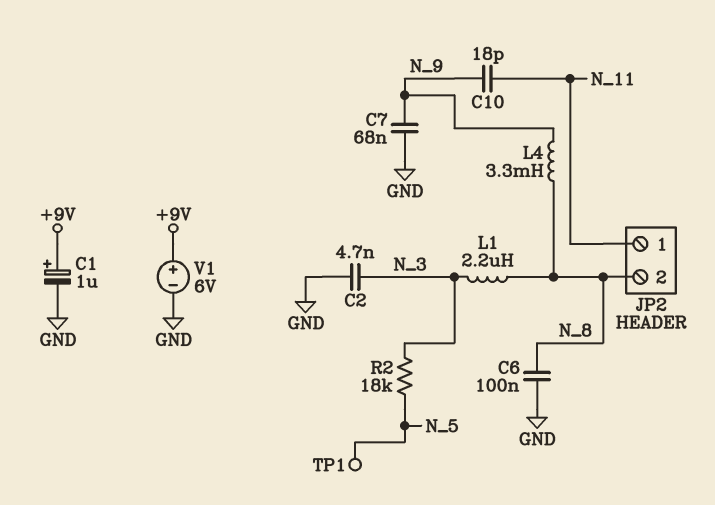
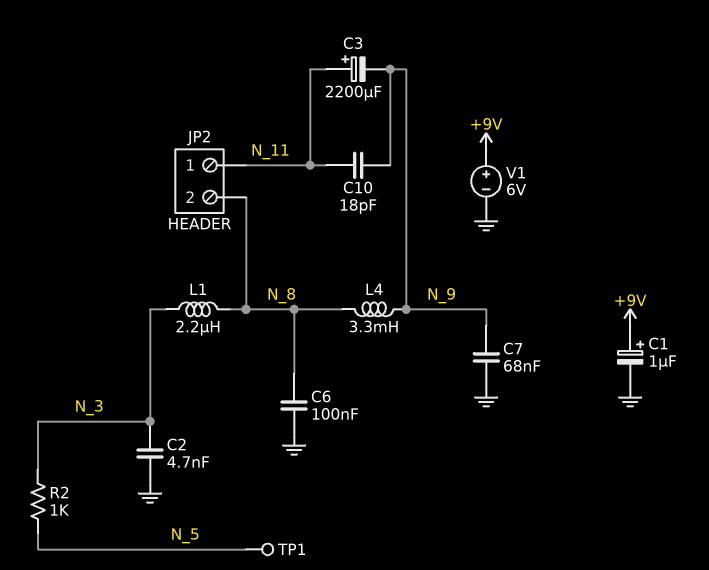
C3: none -> 2200uF (plus N_11, minus N_9)
R2: 18k (N_3, N_5) -> 1k (N_3, N_5)

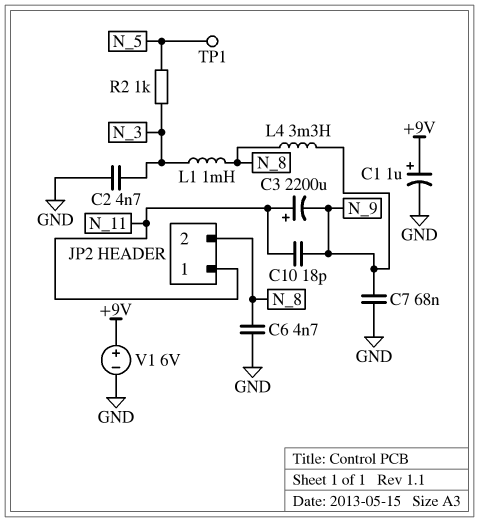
C6: 100nF (GND, N_8) -> 4.7nF (GND, N_8)
L1: 2.2uH (N_3, N_8) -> 1mH (N_3, N_8)

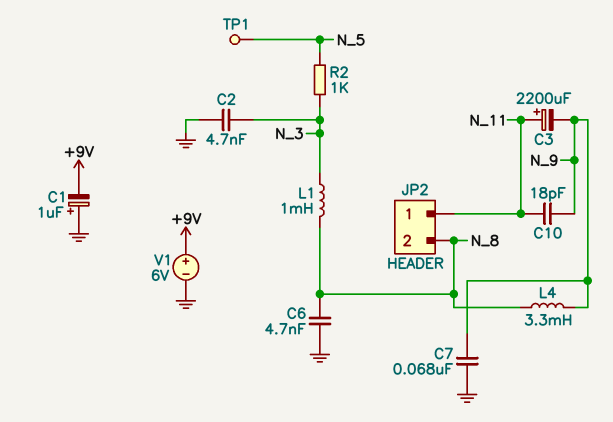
C1: 1uF (plus +9V, minus GND) -> 1uF (plus GND, minus +9V)

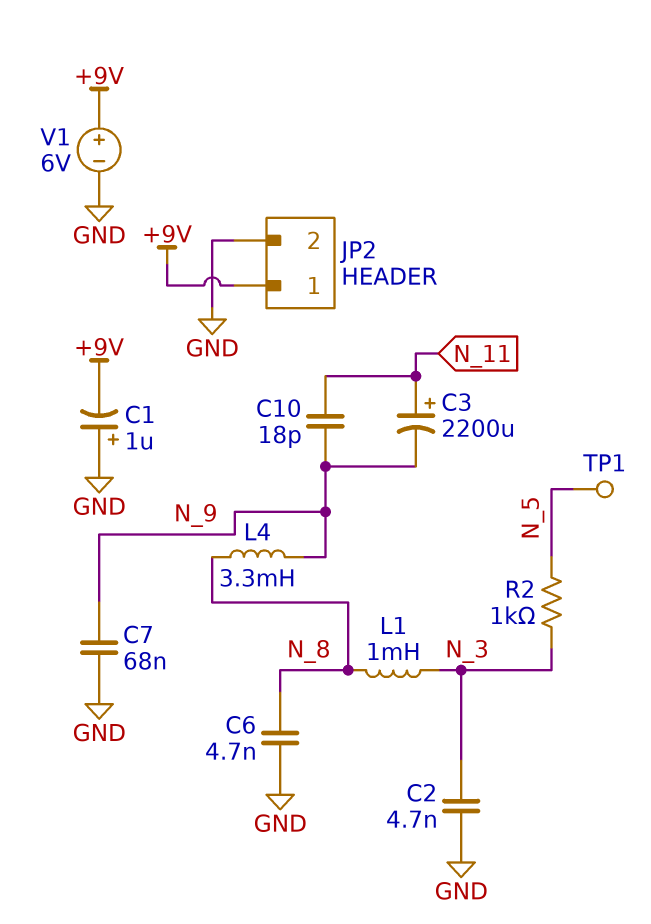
JP2 pin 1: N_11 -> +9V
JP2 pin 2: N_8 -> GND

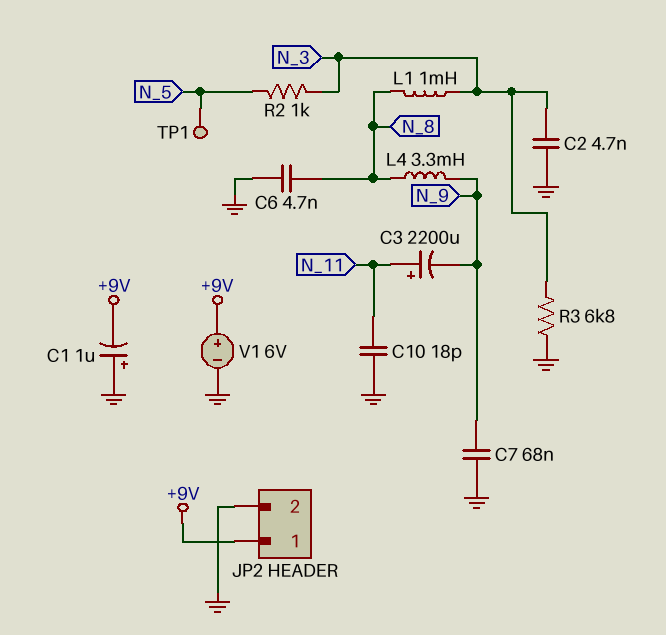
C10: 18pF (N_9, N_11) -> 18pF (GND, N_11)
R3: none -> 6.8k (GND, N_3)

